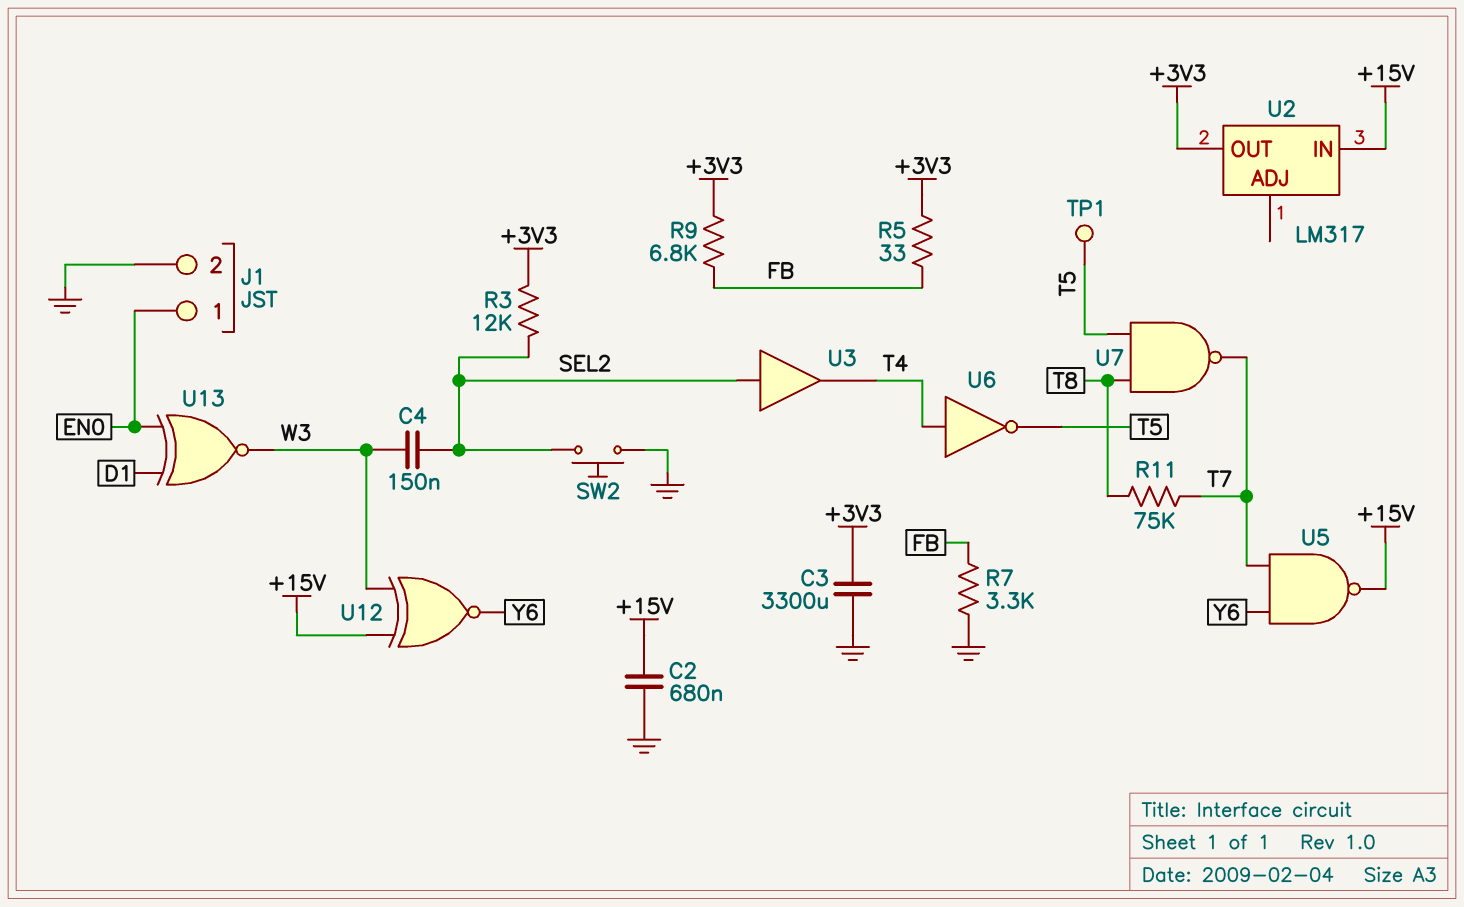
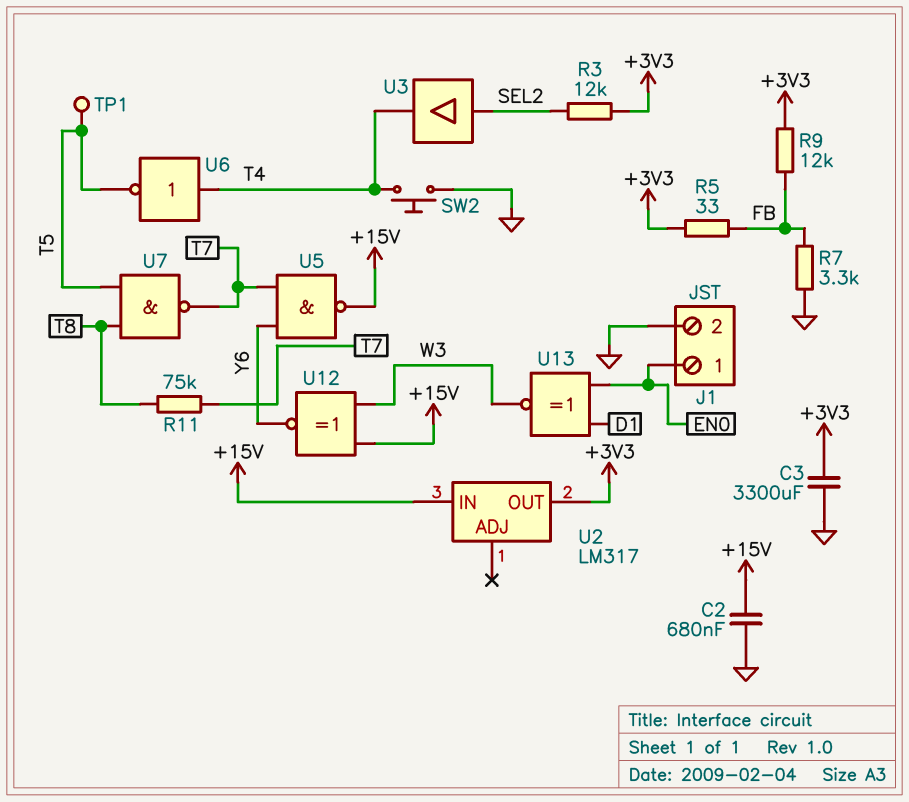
C4: 150nF (SEL2, W3) -> none
R9: 6.8k (+3V3, FB) -> 12k (+3V3, FB)
SW2: button (GND, SEL2) -> button (GND, T4)

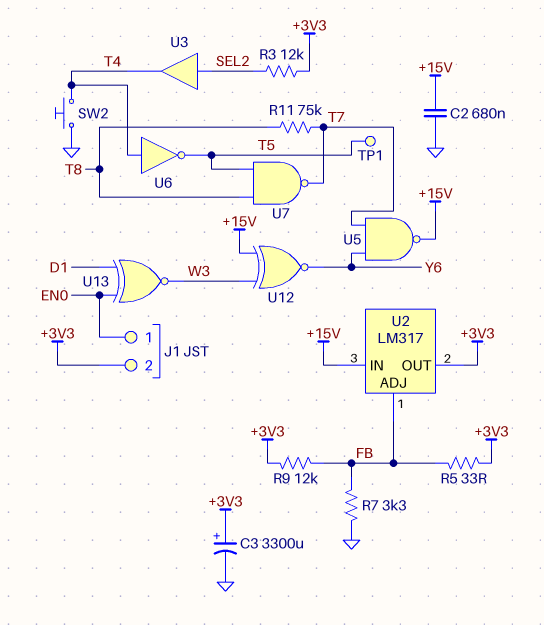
C3: 3300uF (+3V3, GND) -> 3300uF (plus +3V3, minus GND)
J1 pin 2: GND -> +3V3
U2 pin ADJ: none -> FB

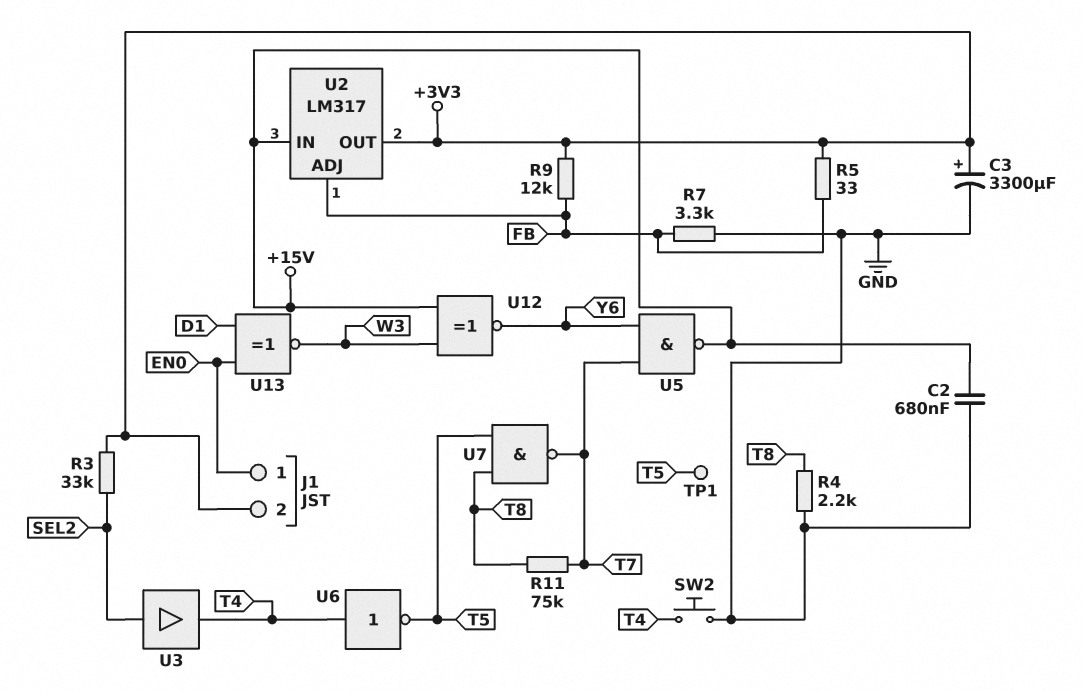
R3: 12k (+3V3, SEL2) -> 33k (+3V3, SEL2)
R4: none -> 2.2k (GND, T8)

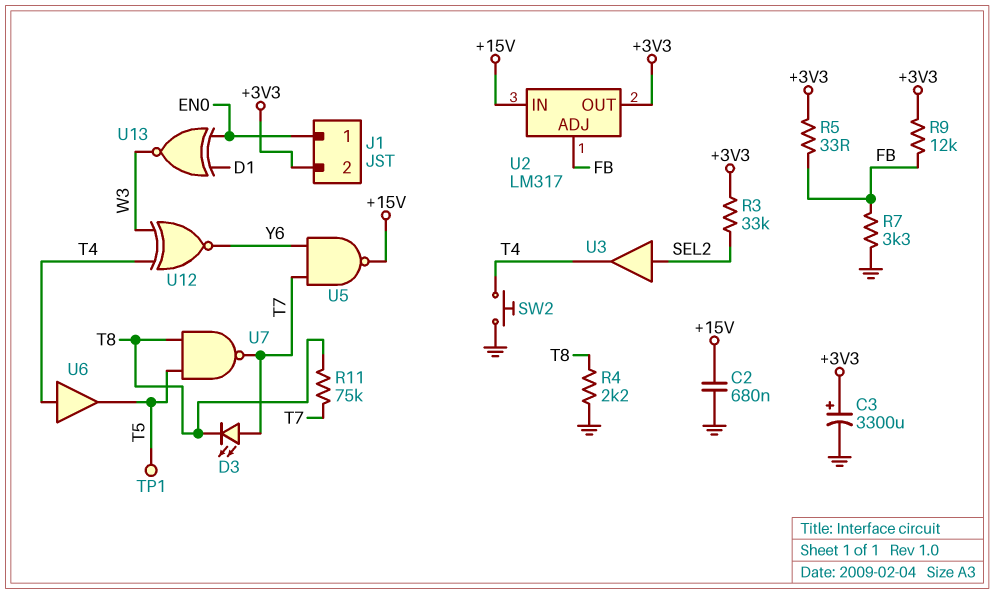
D3: none -> LED (A T7, K T8)
U6: NOT (in T4, out T5) -> buffer (in T4, out T5)
U12: XNOR (in +15V, in W3, out Y6) -> XNOR (in T4, in W3, out Y6)

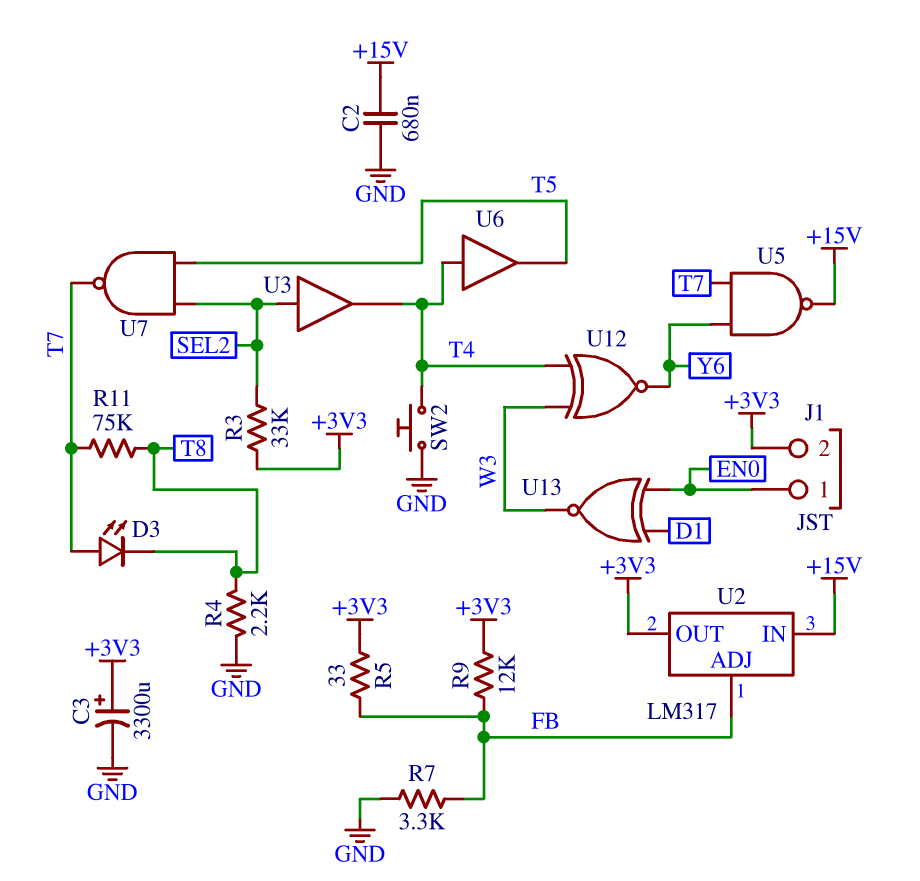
TP1: test point (T5) -> none
U7: NAND (in T5, in T8, out T7) -> NAND (in SEL2, in T5, out T7)

